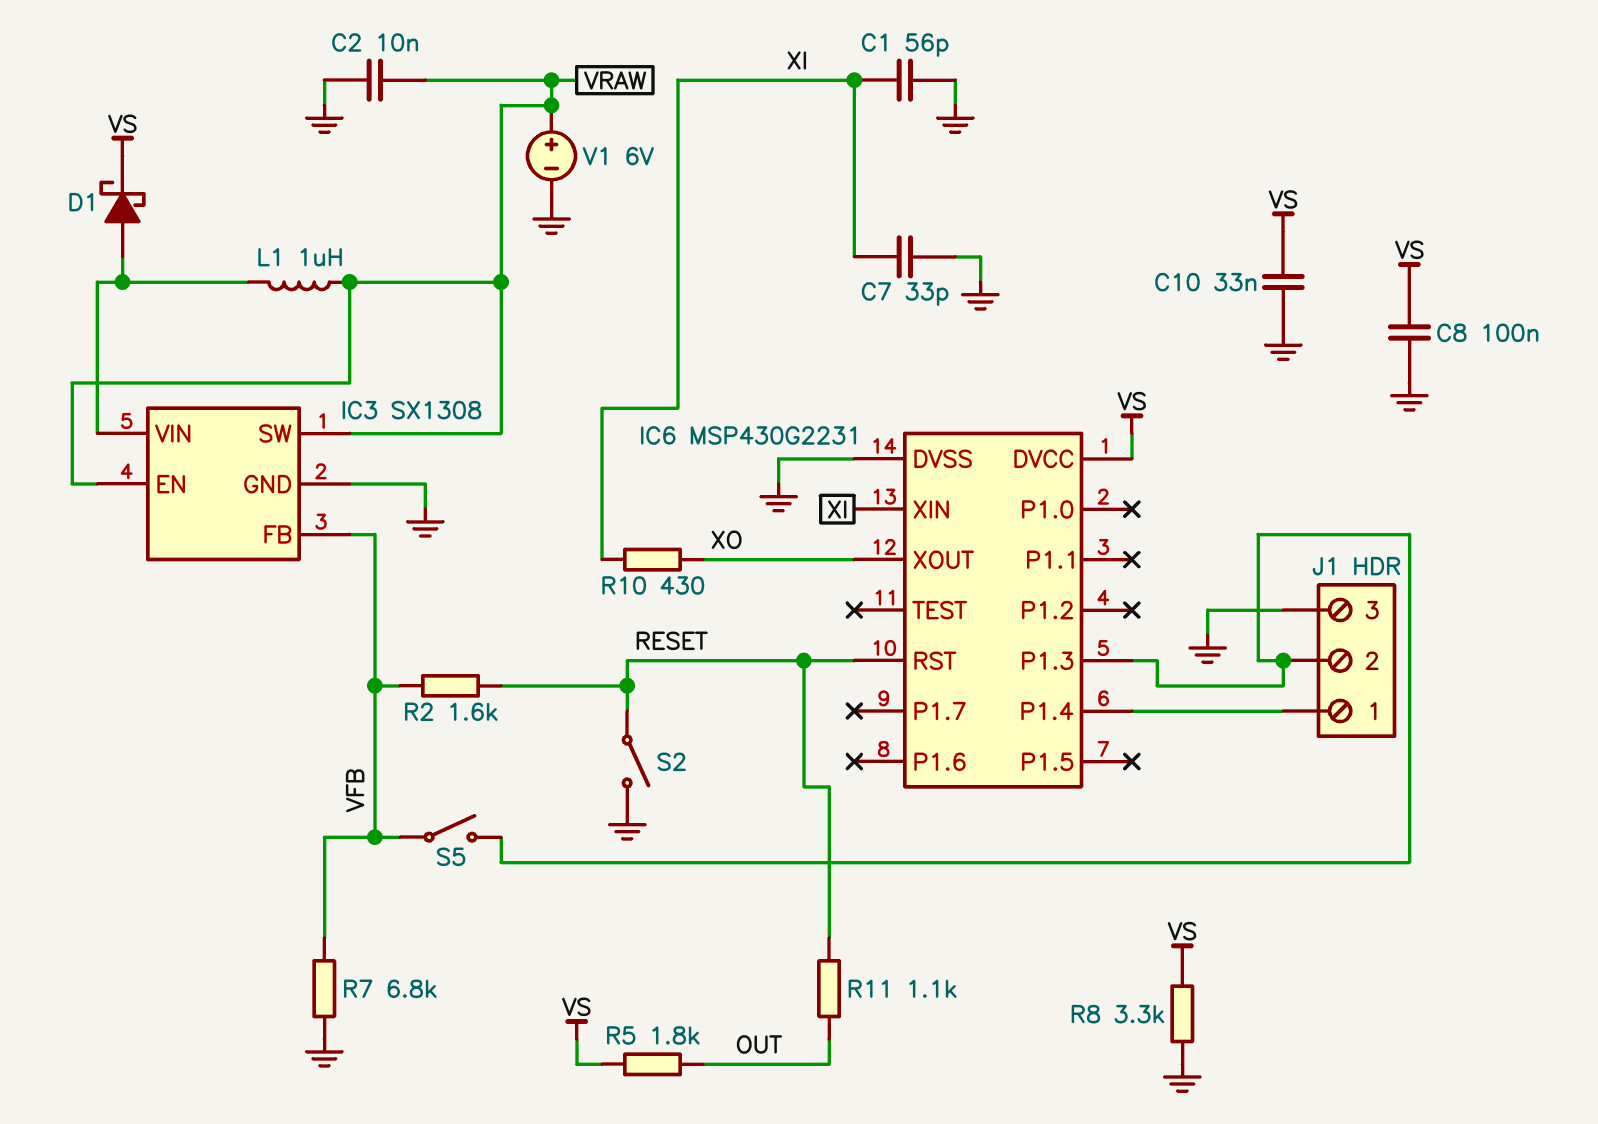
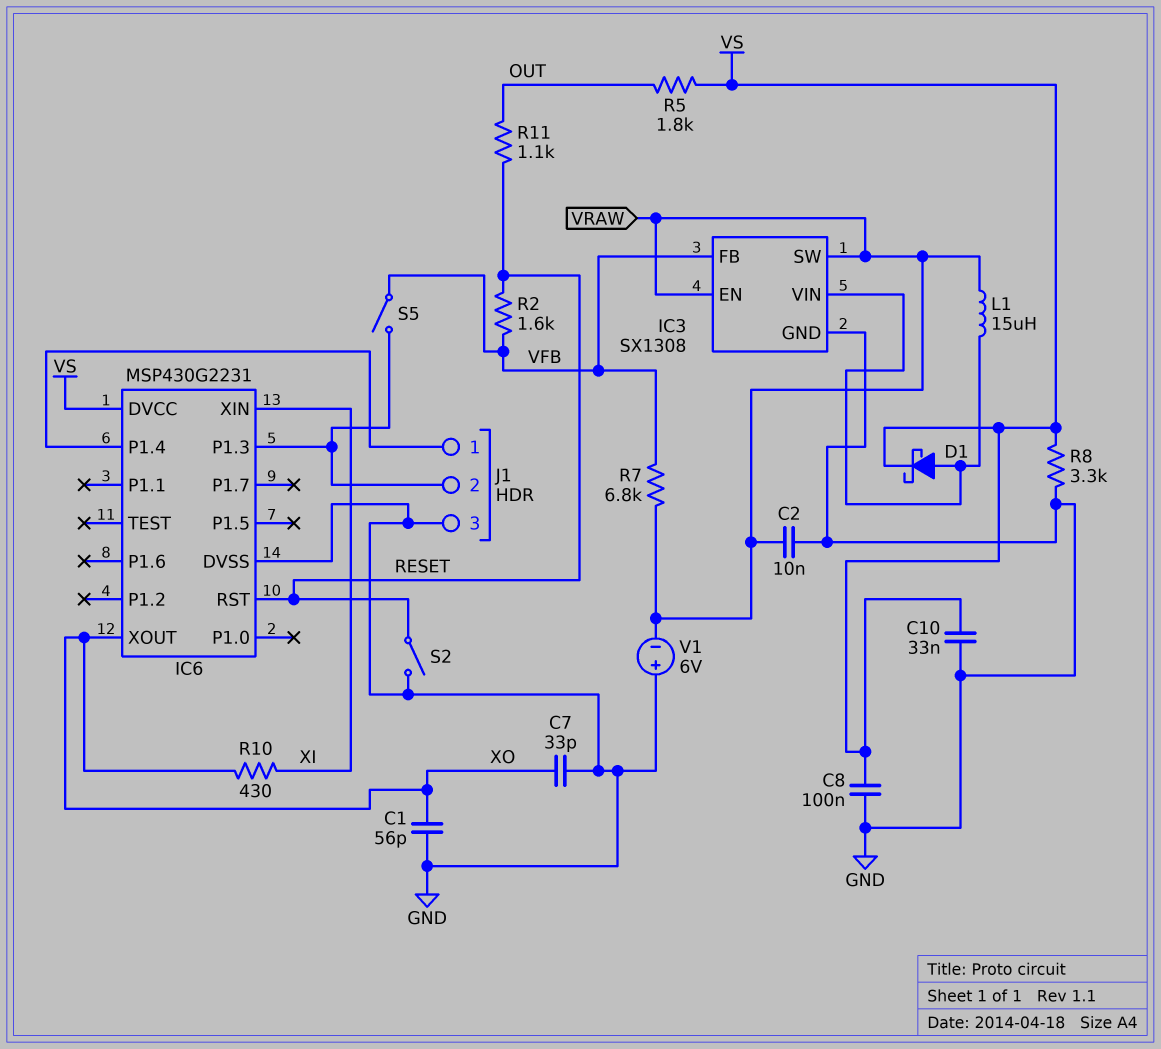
C1: 56pF (GND, XI) -> 56pF (GND, XO)
C7: 33pF (GND, XI) -> 33pF (GND, XO)
L1: 1uH (IC3/VIN, VRAW) -> 15uH (IC3/VIN, VRAW)
R7: 6.8k (GND, VFB) -> 6.8k (VFB, VRAW)
V1: 6V (plus VRAW, minus GND) -> 6V (plus GND, minus VRAW)

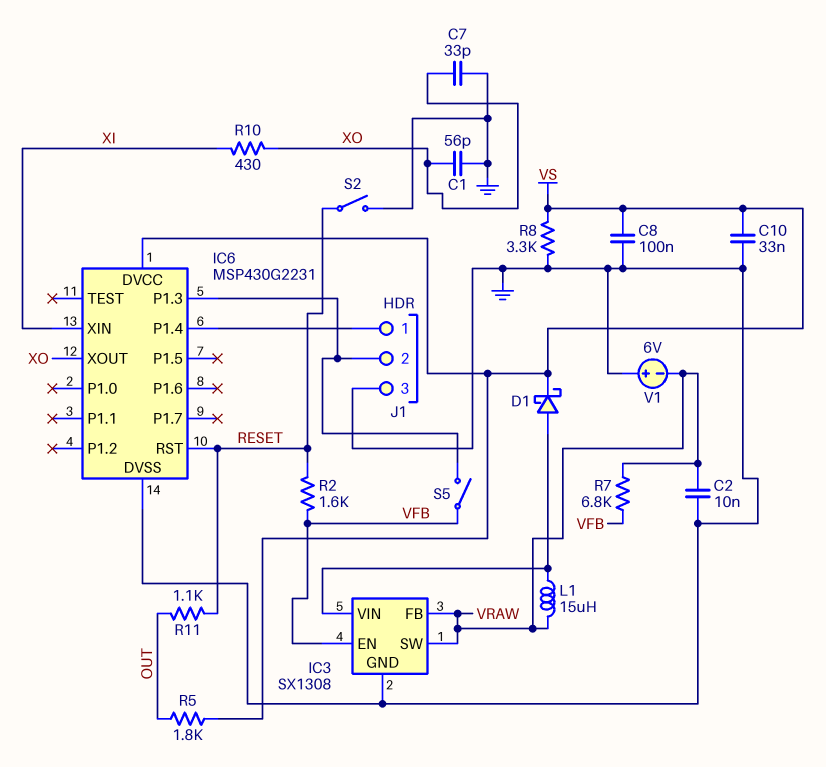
IC3 pin EN: VRAW -> VFB
IC3 pin FB: VFB -> VRAW

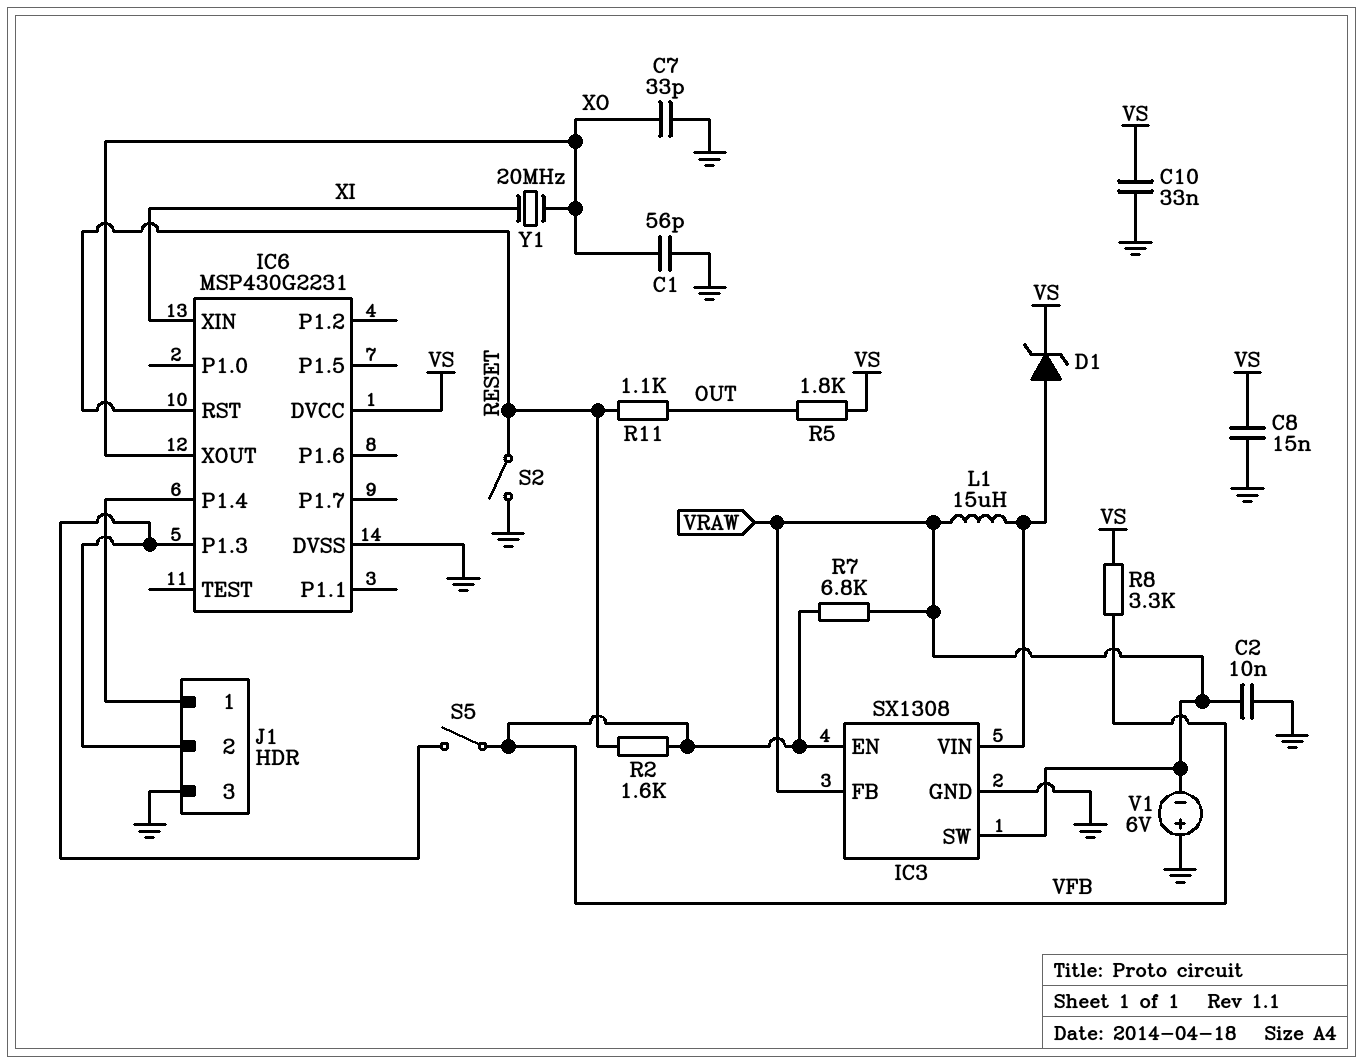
C8: 100nF (GND, VS) -> 15nF (GND, VS)
D1: schottky (A IC3/VIN, K VS) -> zener (A IC3/VIN, K VS)
R8: 3.3k (GND, VS) -> 3.3k (VFB, VS)
R10: 430 (XI, XO) -> none
Y1: none -> 20MHz (XI, XO)

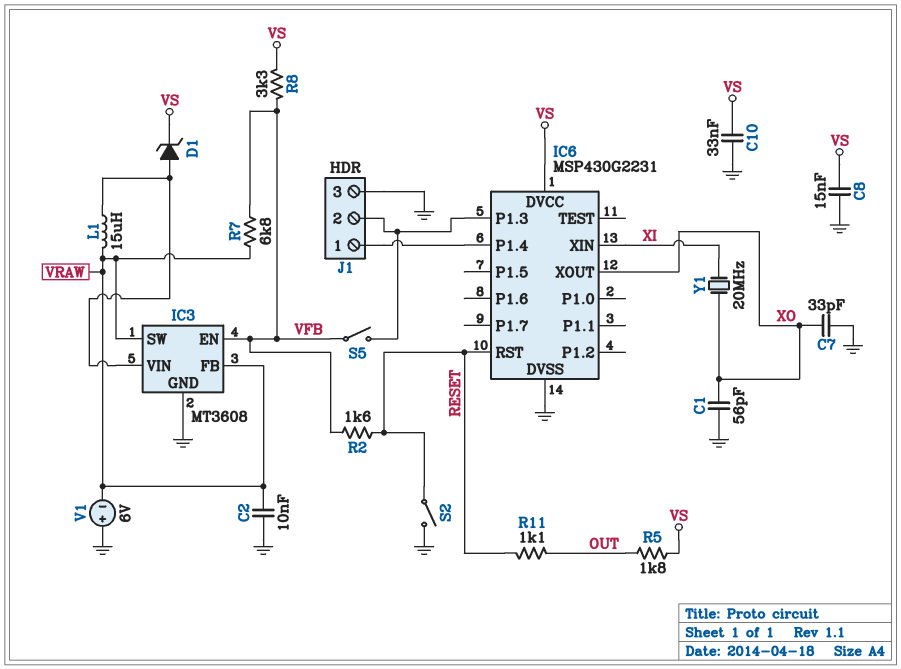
IC3: SX1308 -> MT3608

